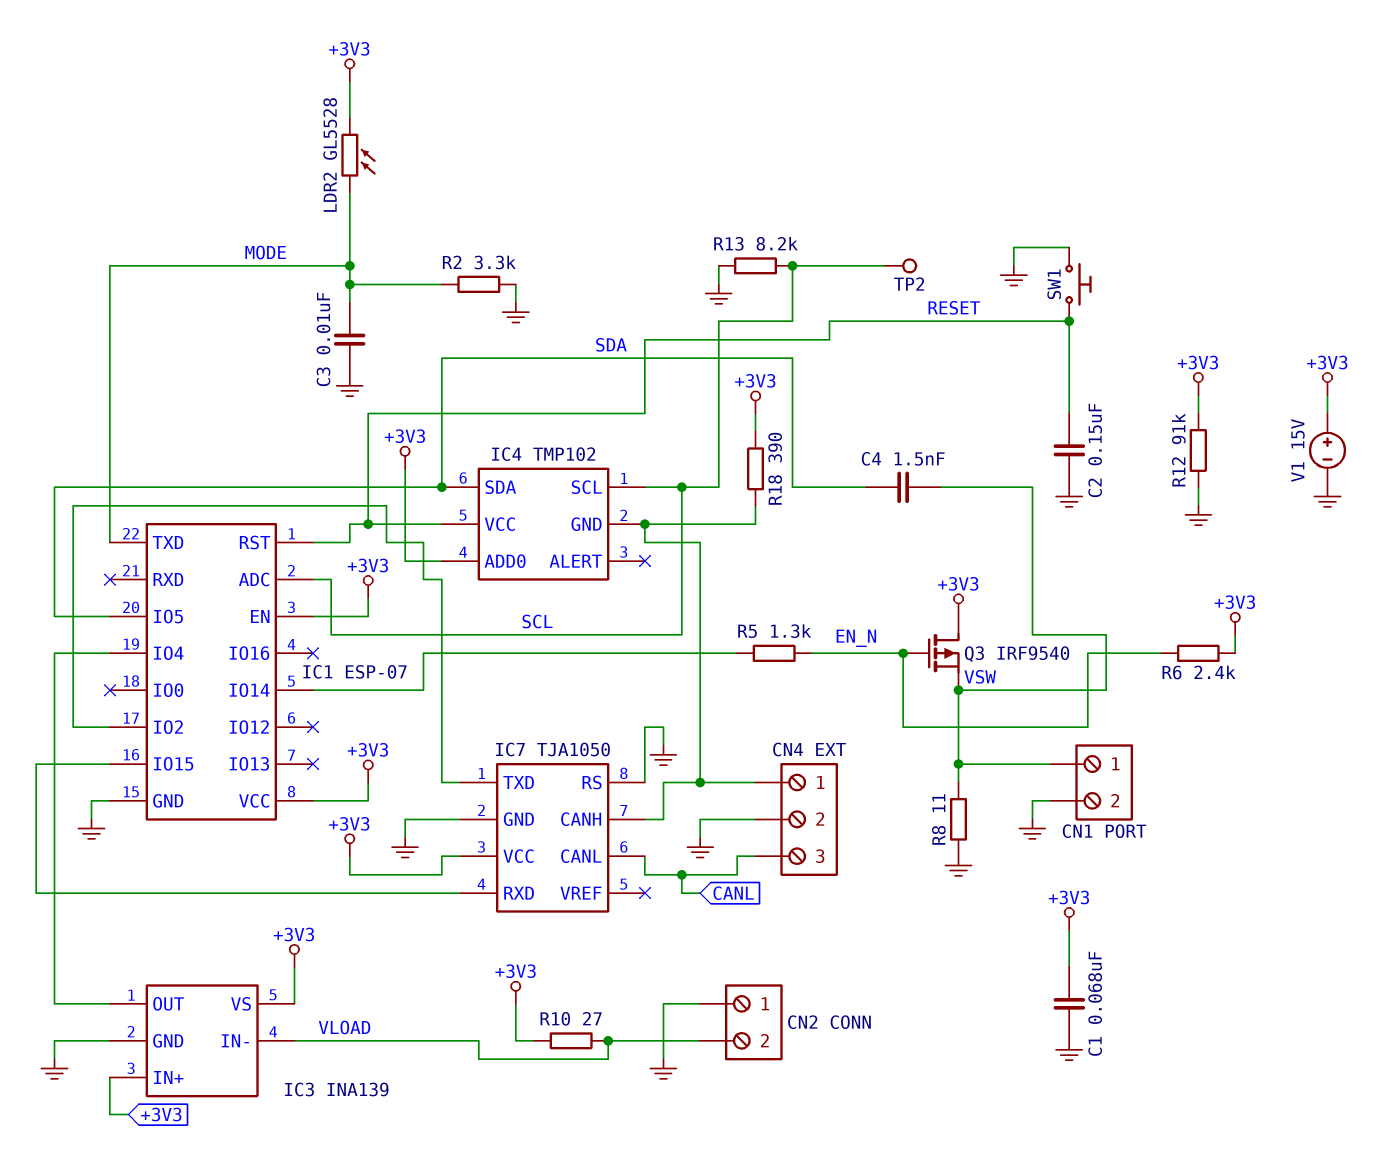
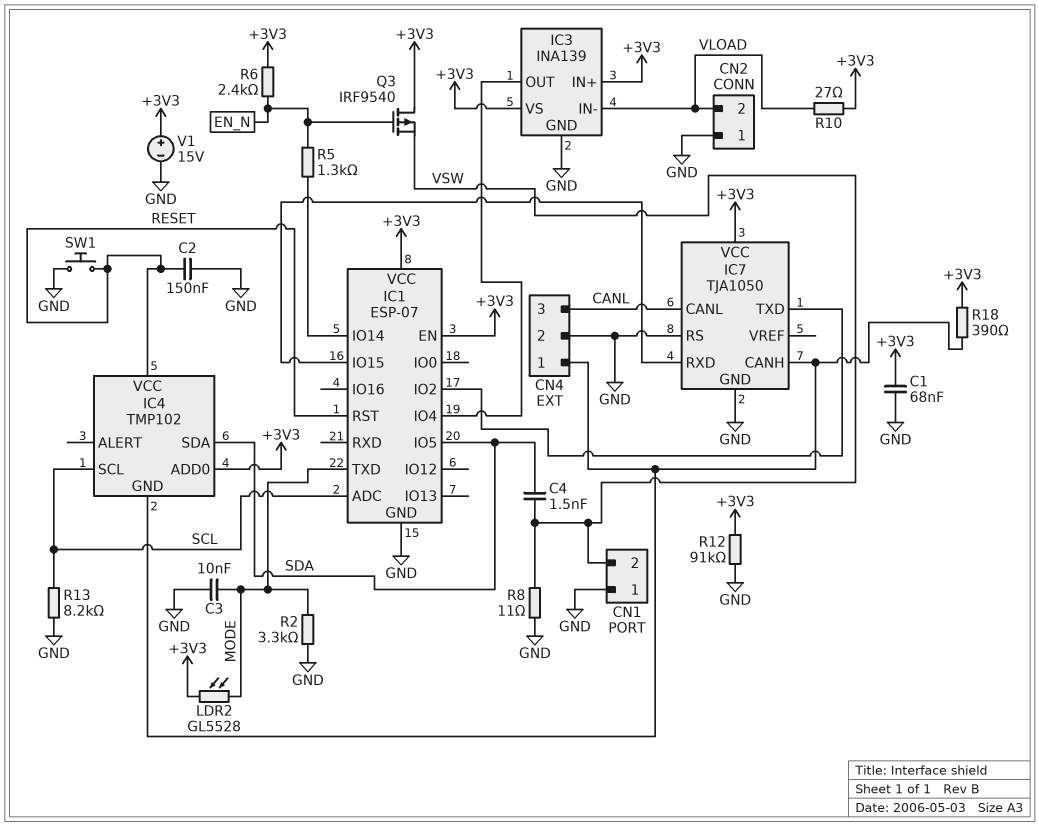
CN1 pin 1: VSW -> GND
CN1 pin 2: GND -> VSW
TP2: test point (SCL) -> none

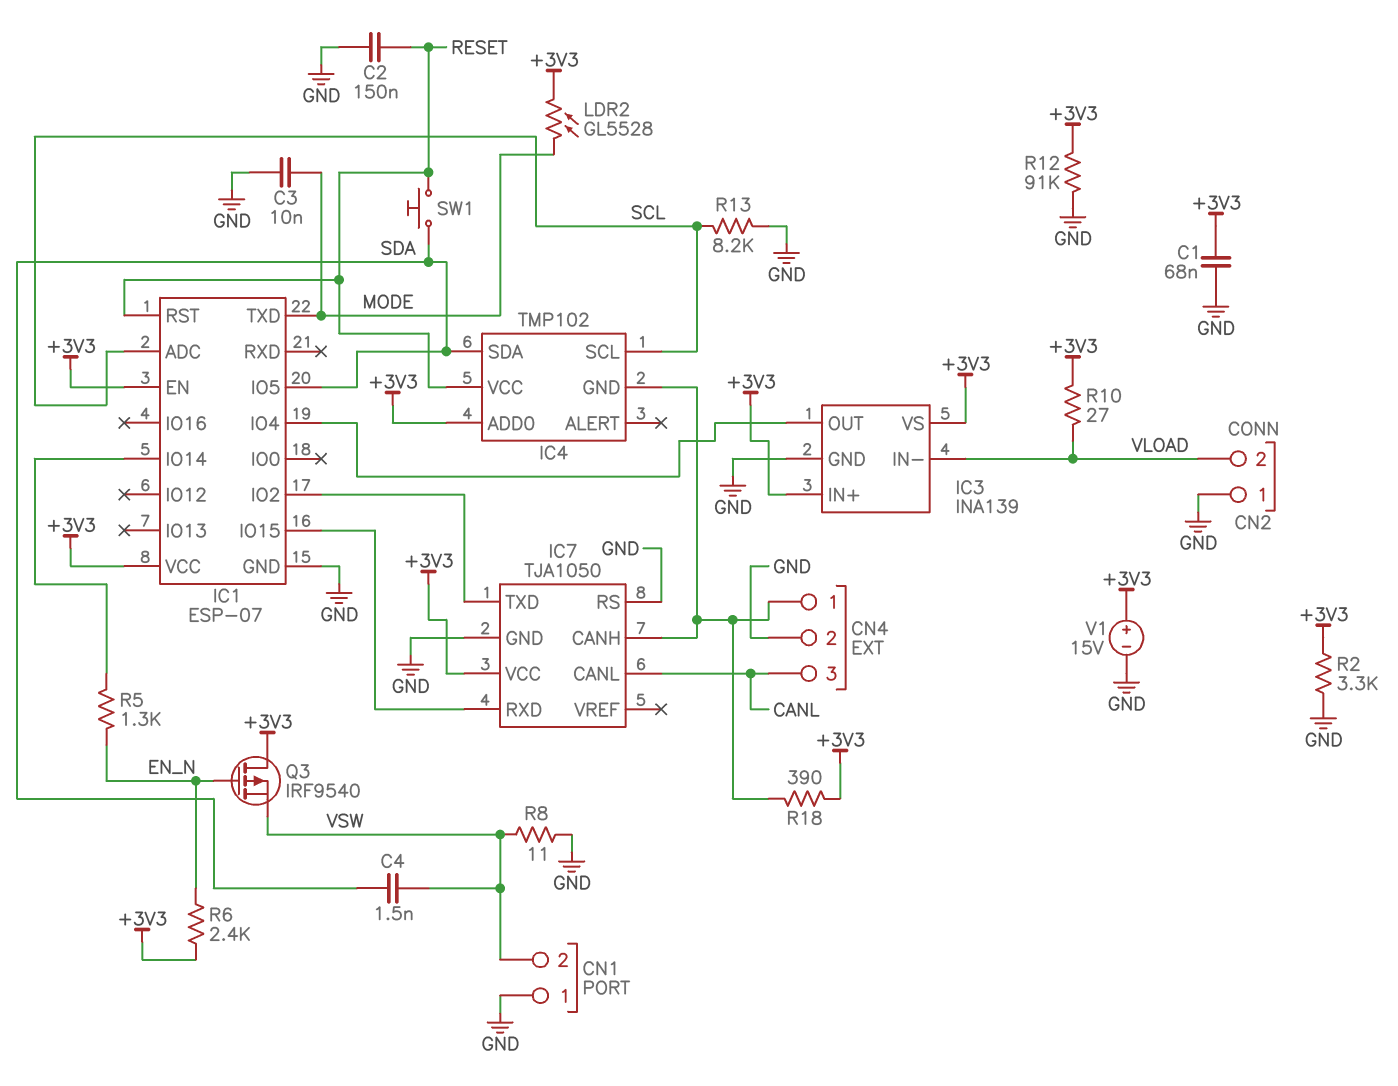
R2: 3.3k (GND, MODE) -> 3.3k (+3V3, GND)
SW1: button (GND, RESET) -> button (RESET, SDA)

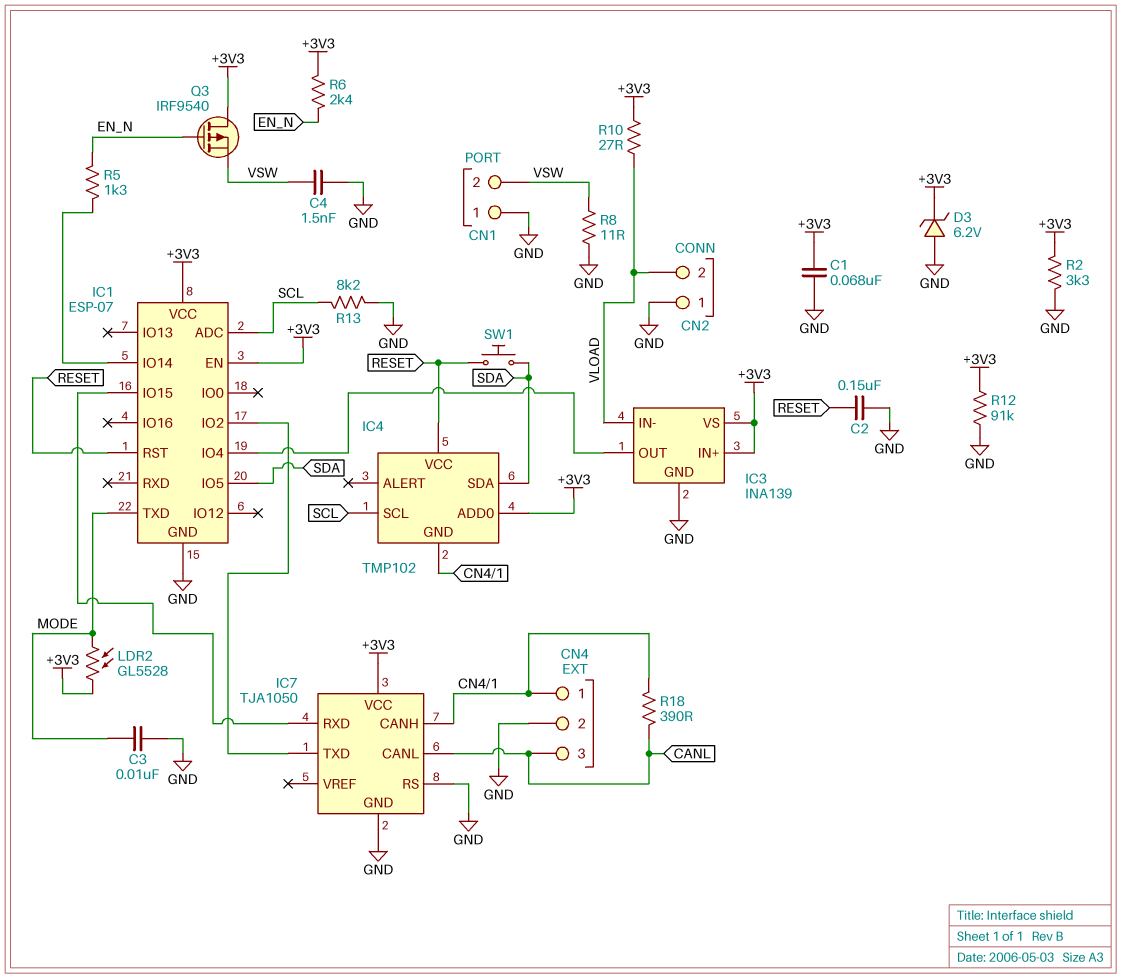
C4: 1.5nF (SDA, VSW) -> 1.5nF (GND, VSW)
D3: none -> zener 6.2V (A GND, K +3V3)
R18: 390 (+3V3, CN4/1) -> 390 (CANL, CN4/1)
V1: 15V (plus +3V3, minus GND) -> none

